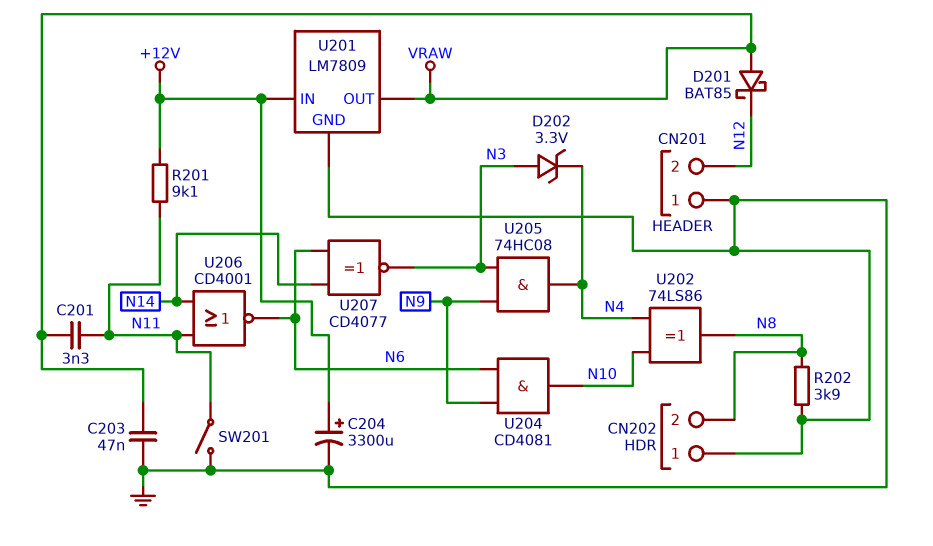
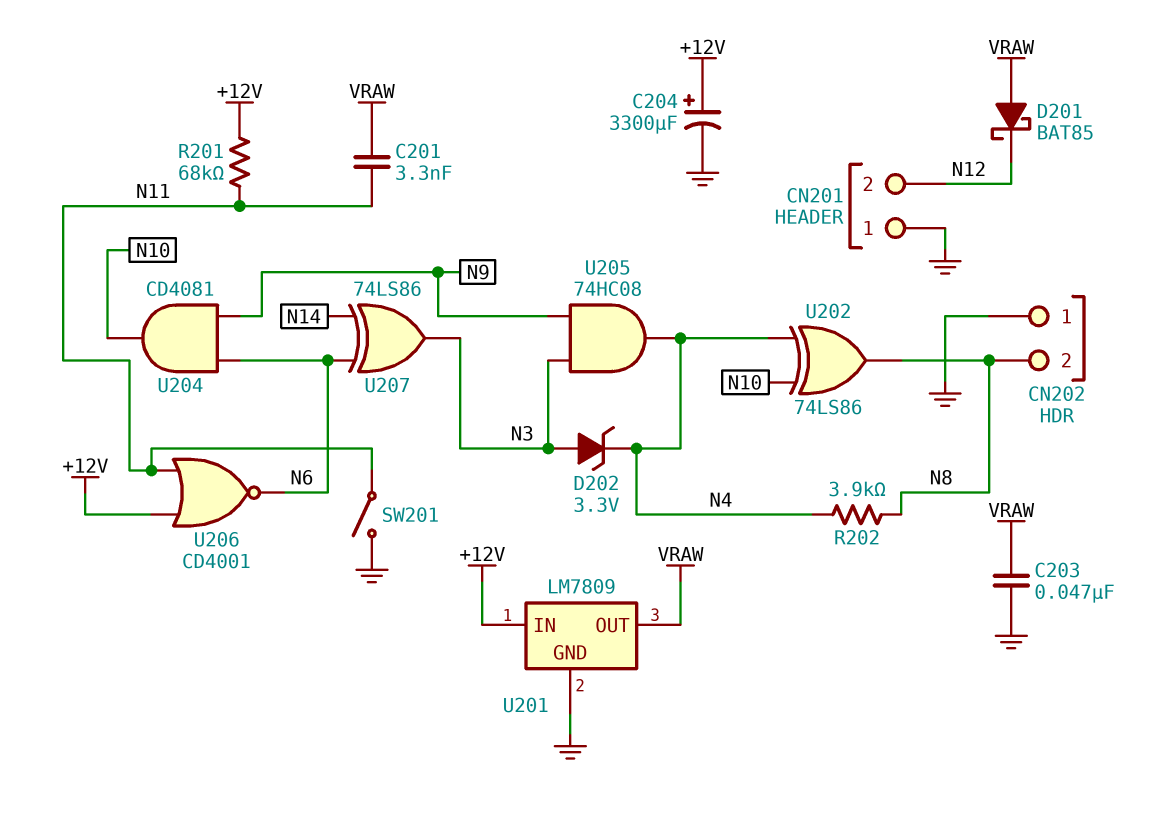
R201: 9.1k (+12V, N11) -> 68k (+12V, N11)
R202: 3.9k (GND, N8) -> 3.9k (N4, N8)
U206: NOR CD4001 (in N11, in N14, out N6) -> NOR CD4001 (in +12V, in N11, out N6)
U207: XNOR CD4077 (in N6, in N14, out N3) -> XOR 74LS86 (in N6, in N14, out N3)

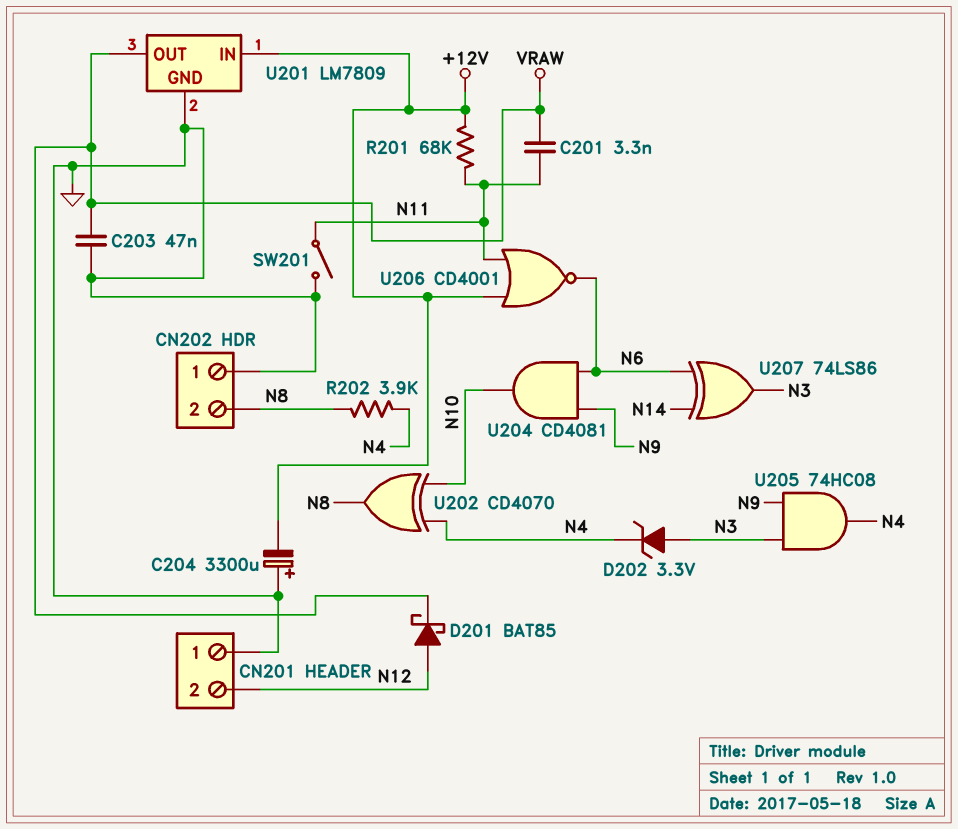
C204: 3300uF (plus +12V, minus GND) -> 3300uF (plus GND, minus +12V)
D201: schottky BAT85 (A VRAW, K N12) -> schottky BAT85 (A N12, K VRAW)
U202: XOR 74LS86 (in N4, in N10, out N8) -> XOR CD4070 (in N4, in N10, out N8)

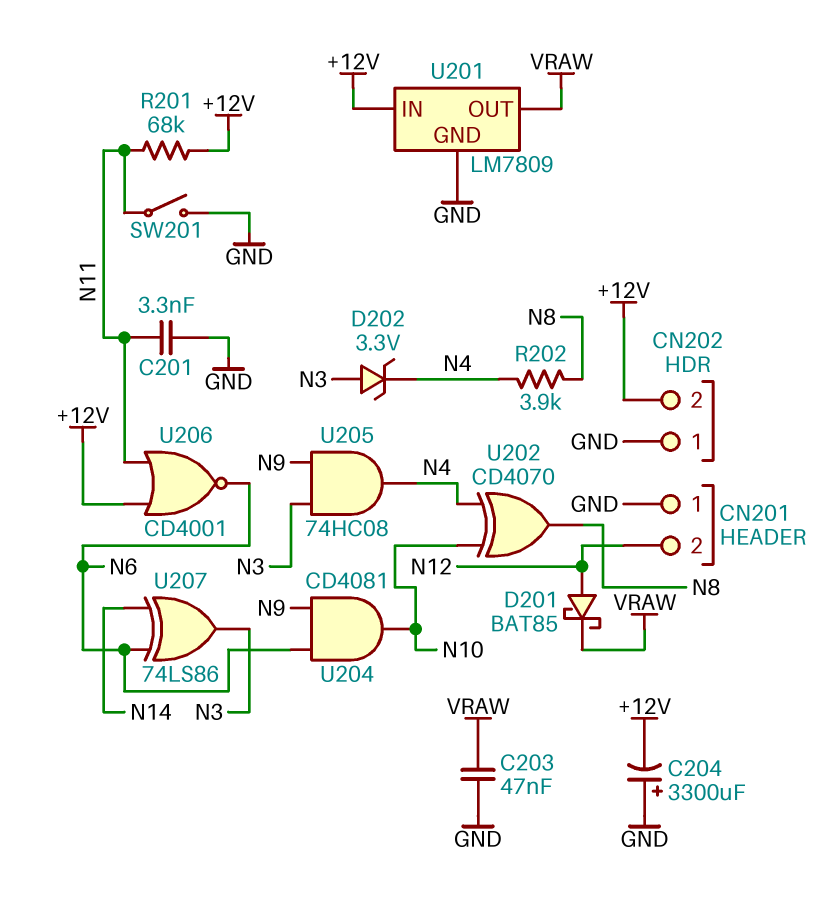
C201: 3.3nF (N11, VRAW) -> 3.3nF (GND, N11)
CN202 pin 2: N8 -> +12V

